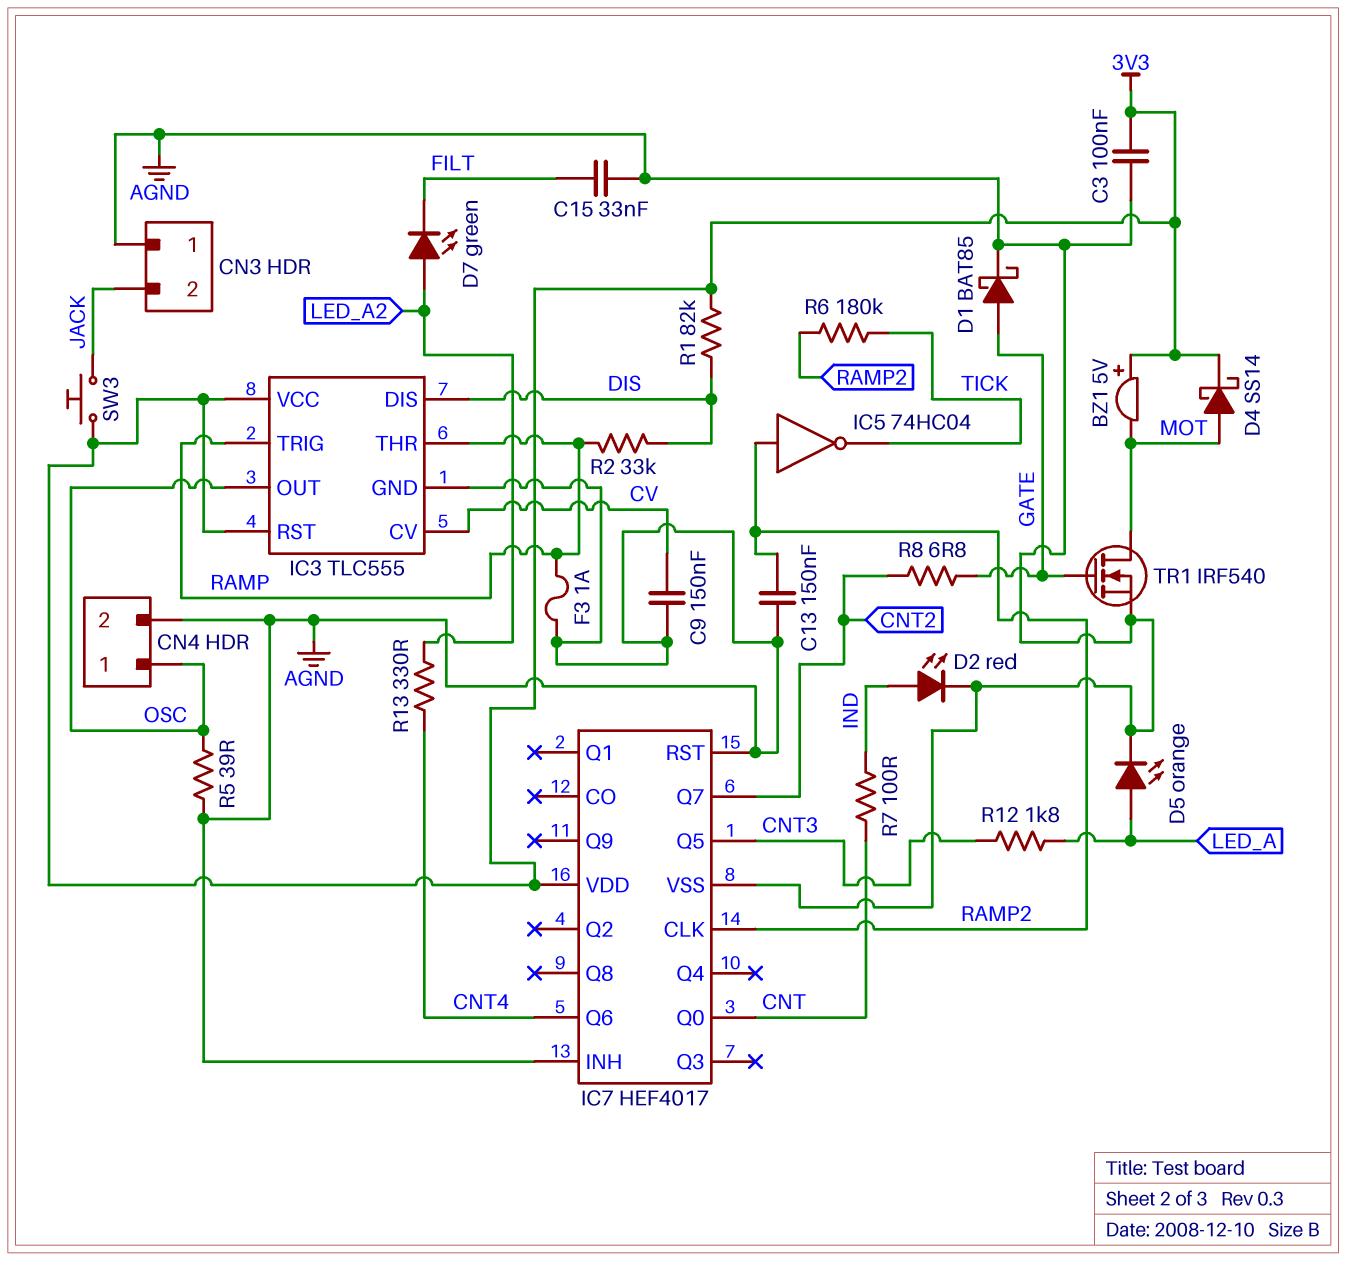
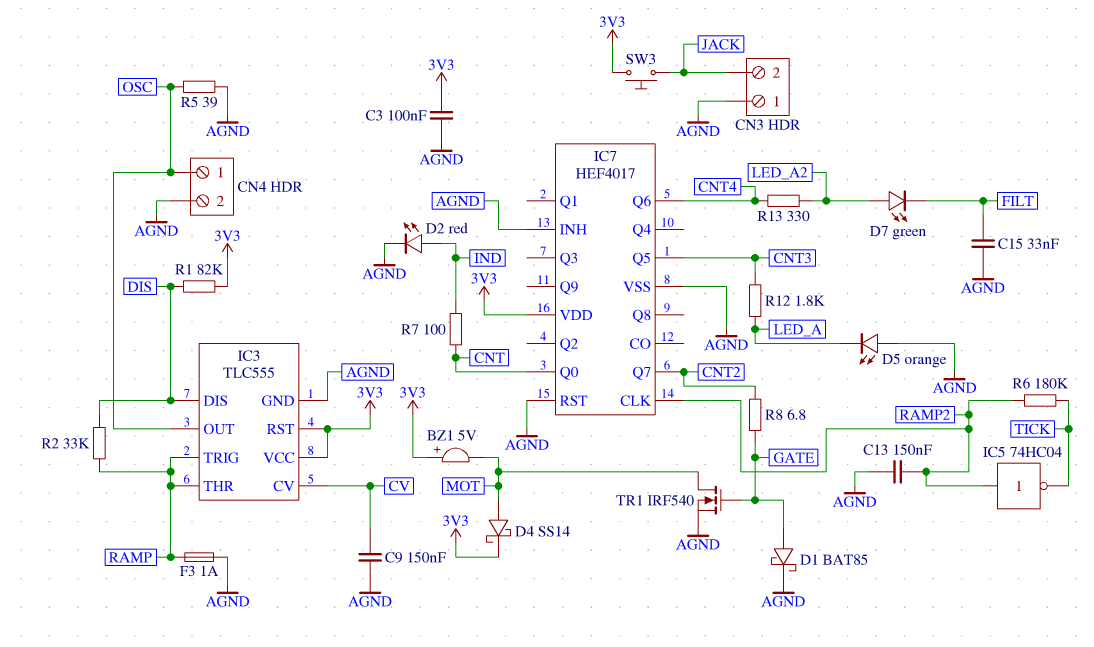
D5: LED orange (A LED_A, K AGND) -> LED orange (A AGND, K LED_A)

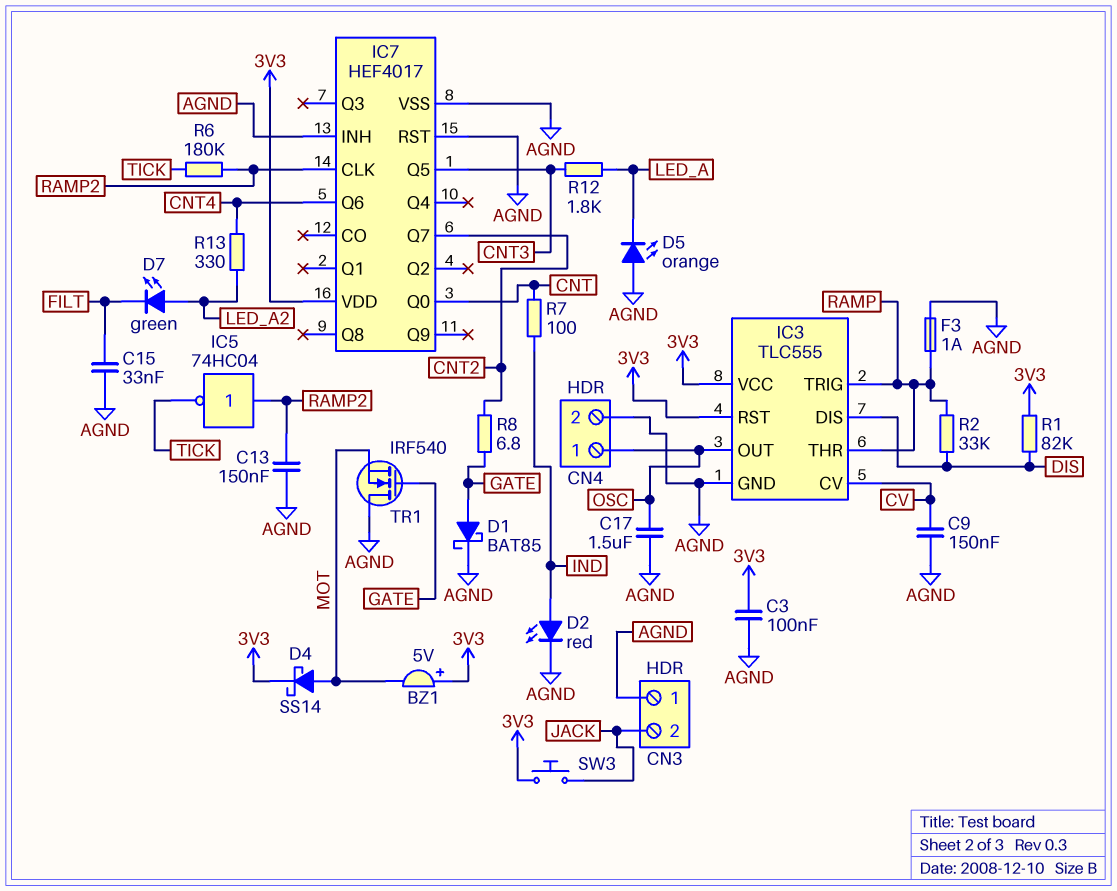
C17: none -> 1.5uF (AGND, OSC)
R5: 39 (AGND, OSC) -> none
TR1: NMOS IRF540 (G GATE, D MOT, S AGND) -> NMOS IRF540 (G GATE, D AGND, S MOT)

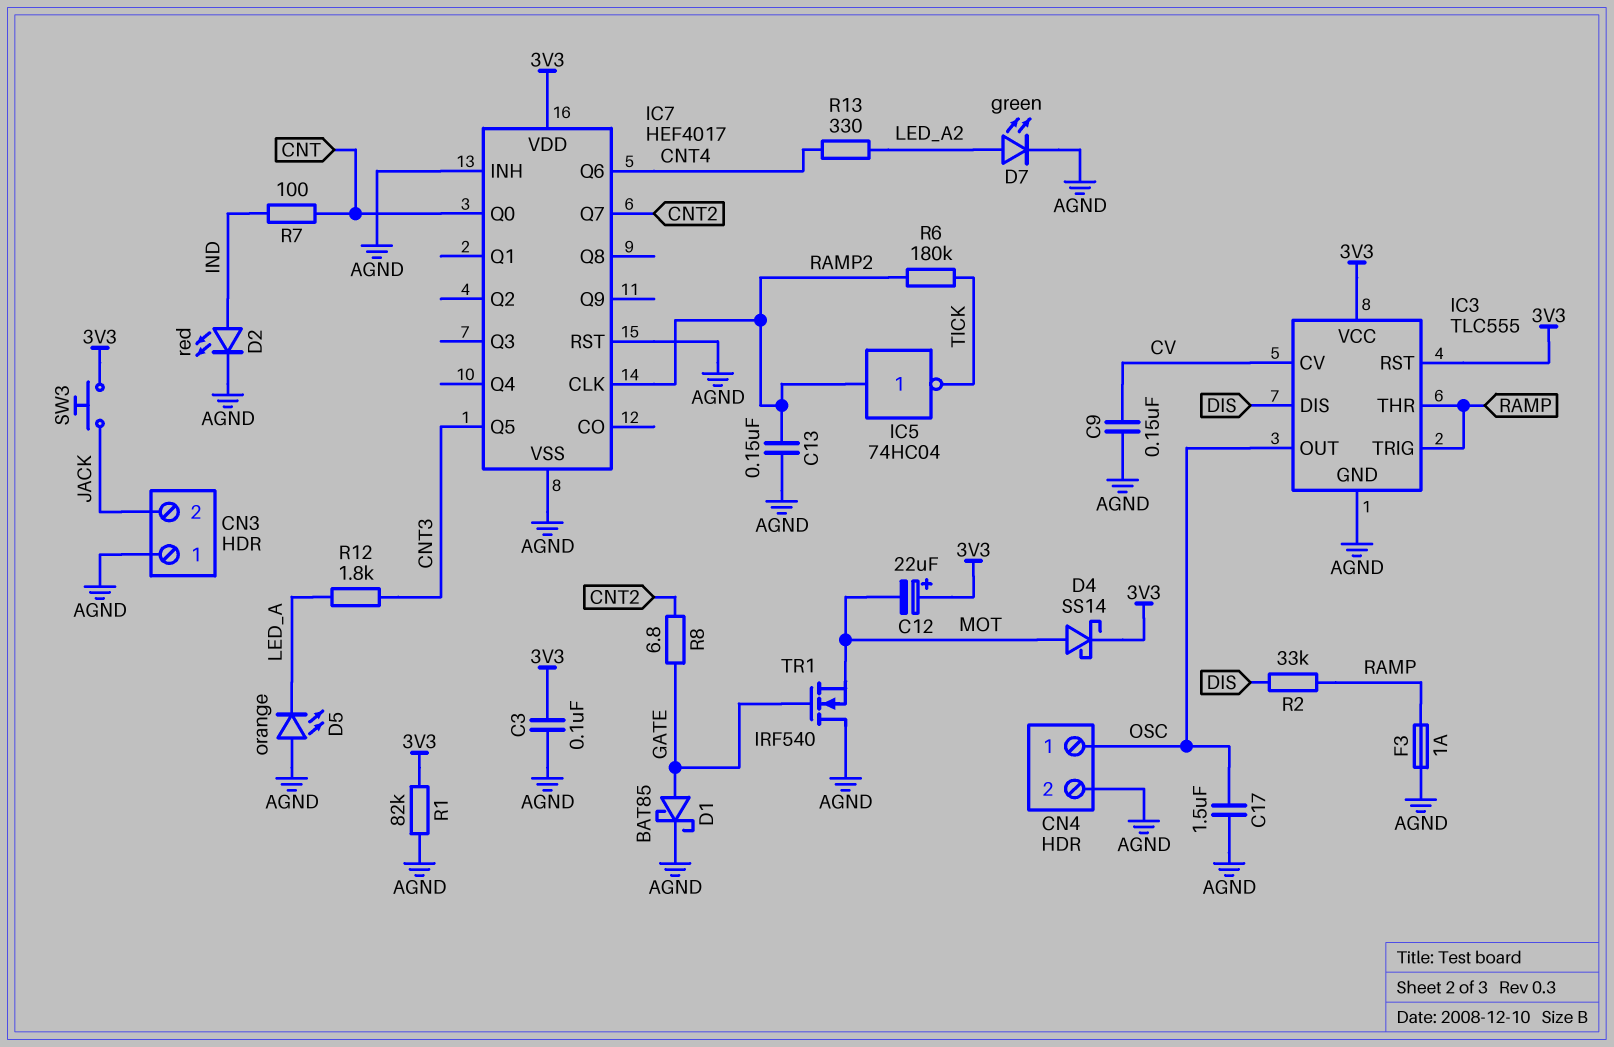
BZ1: buzzer 5V (plus 3V3, minus MOT) -> none
C12: none -> 22uF (plus 3V3, minus MOT)
C15: 33nF (AGND, FILT) -> none
D7: LED green (A LED_A2, K FILT) -> LED green (A LED_A2, K AGND)
R1: 82k (3V3, DIS) -> 82k (3V3, AGND)

